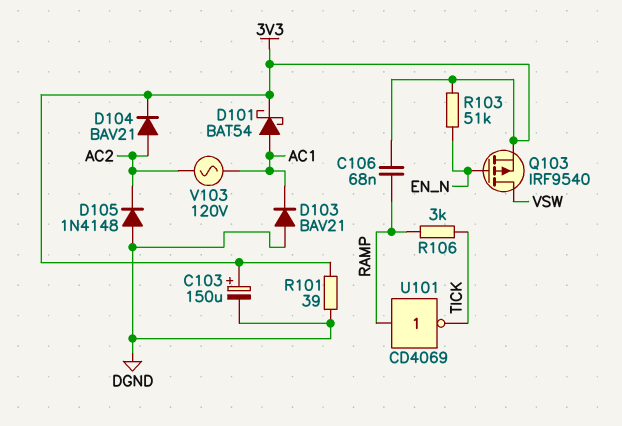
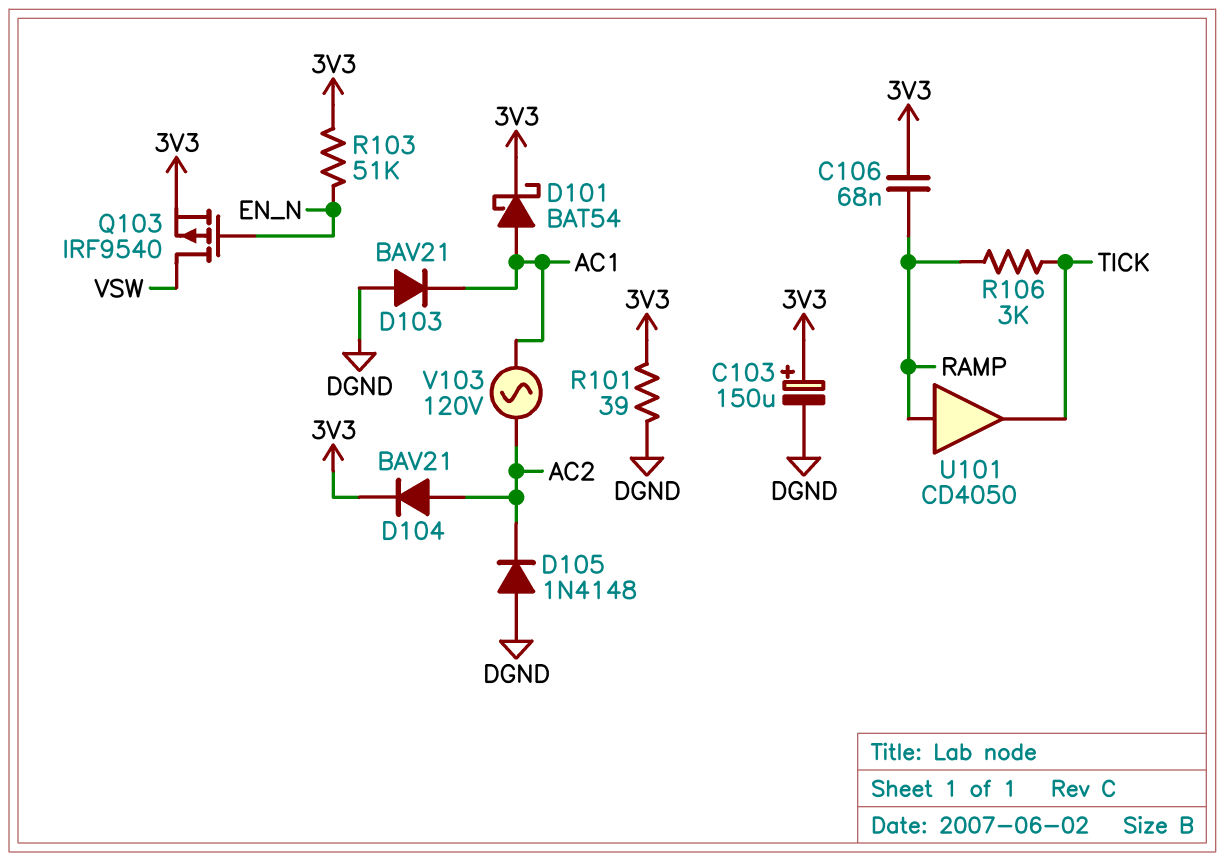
U101: NOT CD4069 (in RAMP, out TICK) -> buffer CD4050 (in RAMP, out TICK)

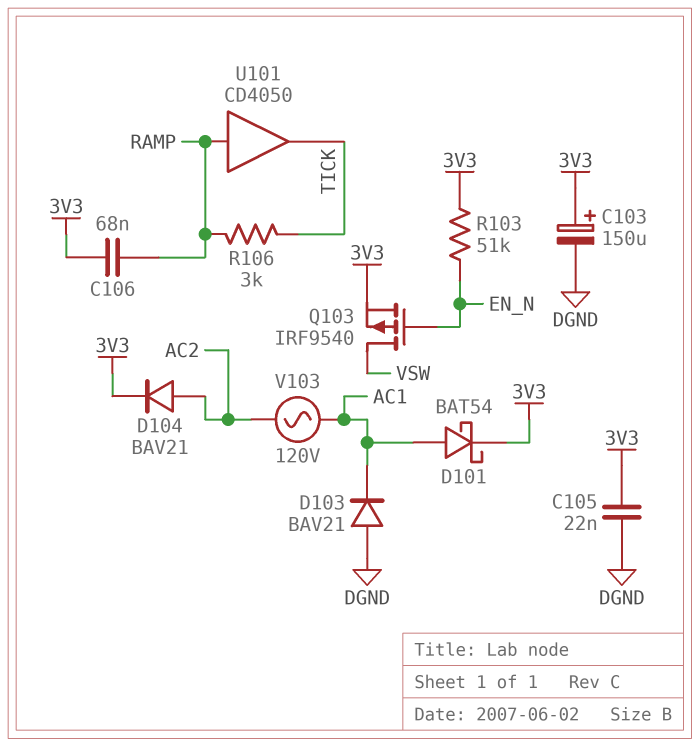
C105: none -> 22nF (3V3, DGND)
D105: diode 1N4148 (A DGND, K AC2) -> none
R101: 39 (3V3, DGND) -> none

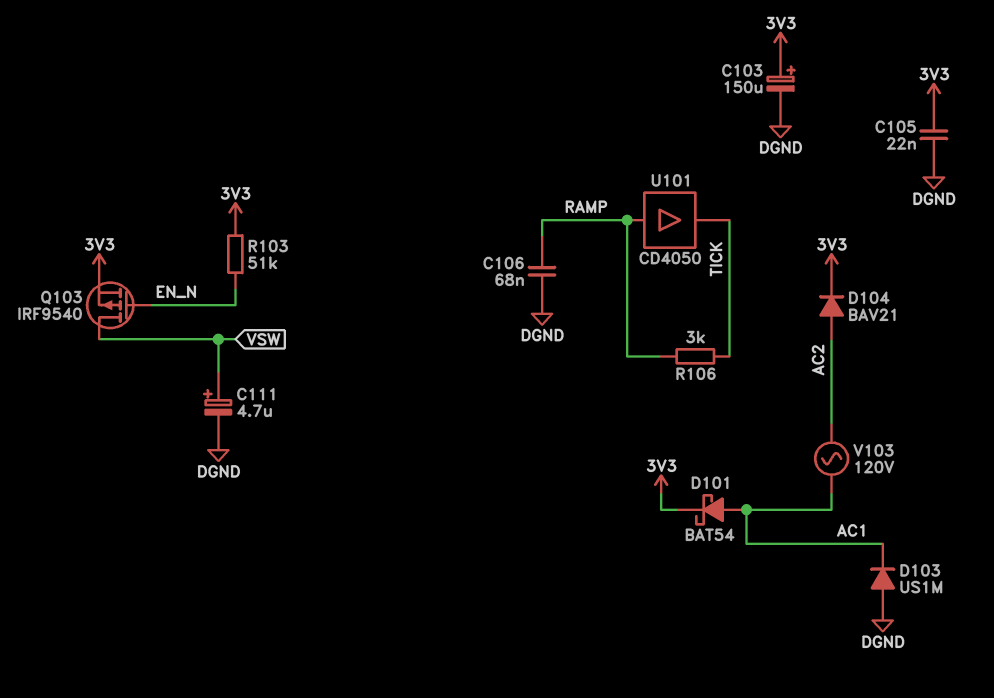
C106: 68nF (3V3, RAMP) -> 68nF (DGND, RAMP)
C111: none -> 4.7uF (plus VSW, minus DGND)
D103: diode BAV21 (A DGND, K AC1) -> diode US1M (A DGND, K AC1)

